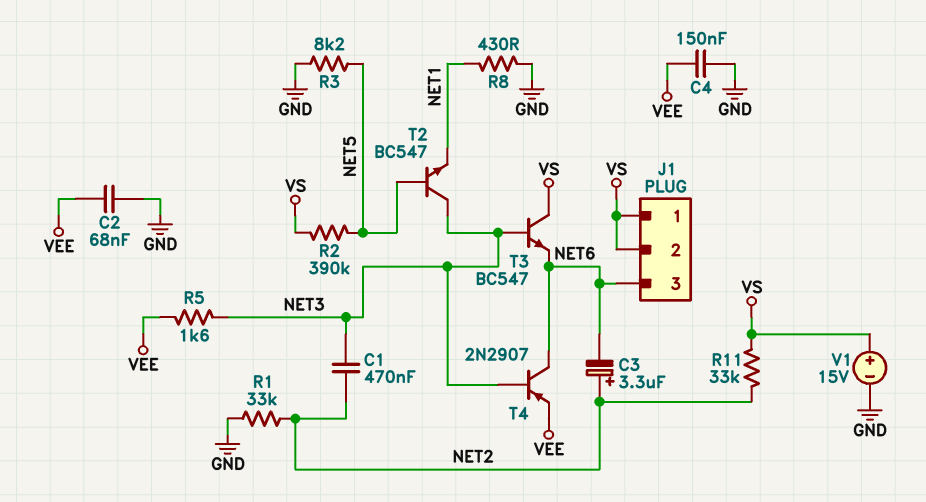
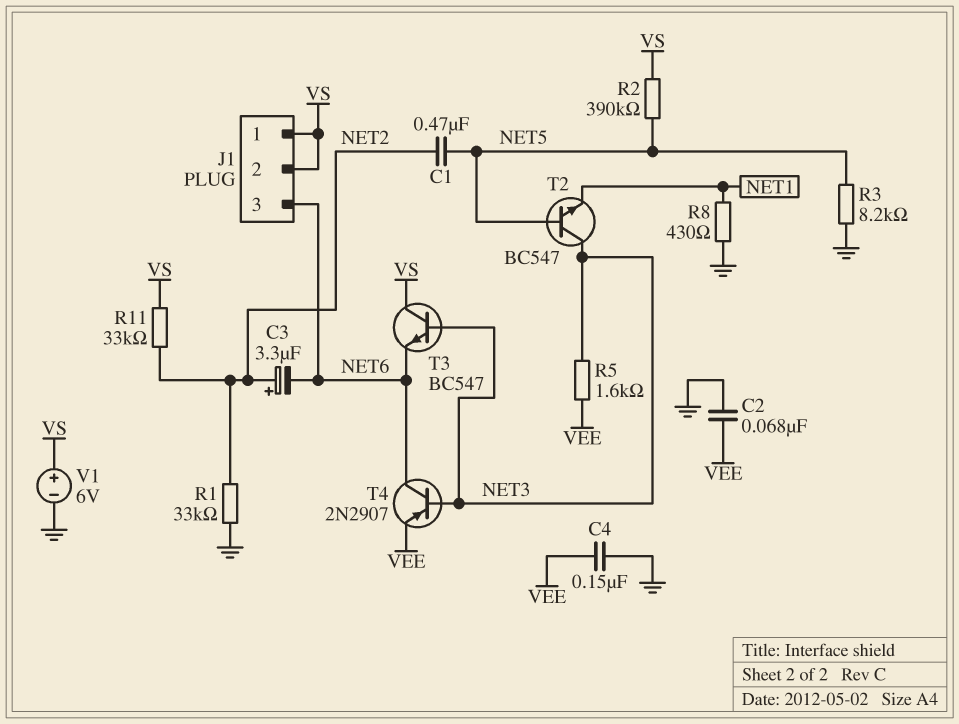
C1: 470nF (NET2, NET3) -> 470nF (NET2, NET5)
V1: 15V (plus VS, minus GND) -> 6V (plus VS, minus GND)

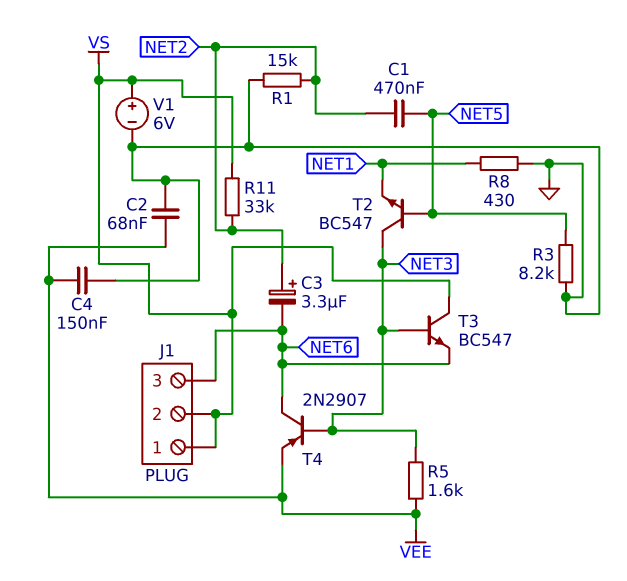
R1: 33k (GND, NET2) -> 15k (GND, NET2)
R2: 390k (NET5, VS) -> none

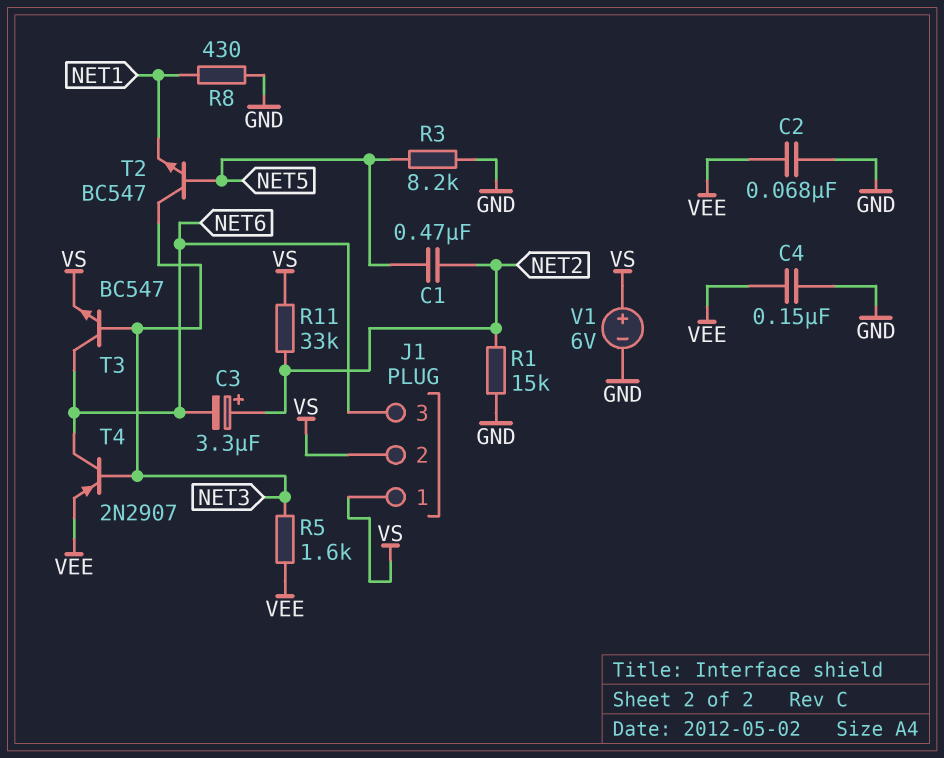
T3: NPN BC547 (B NET3, C VS, E NET6) -> NPN BC547 (B NET3, C NET6, E VS)

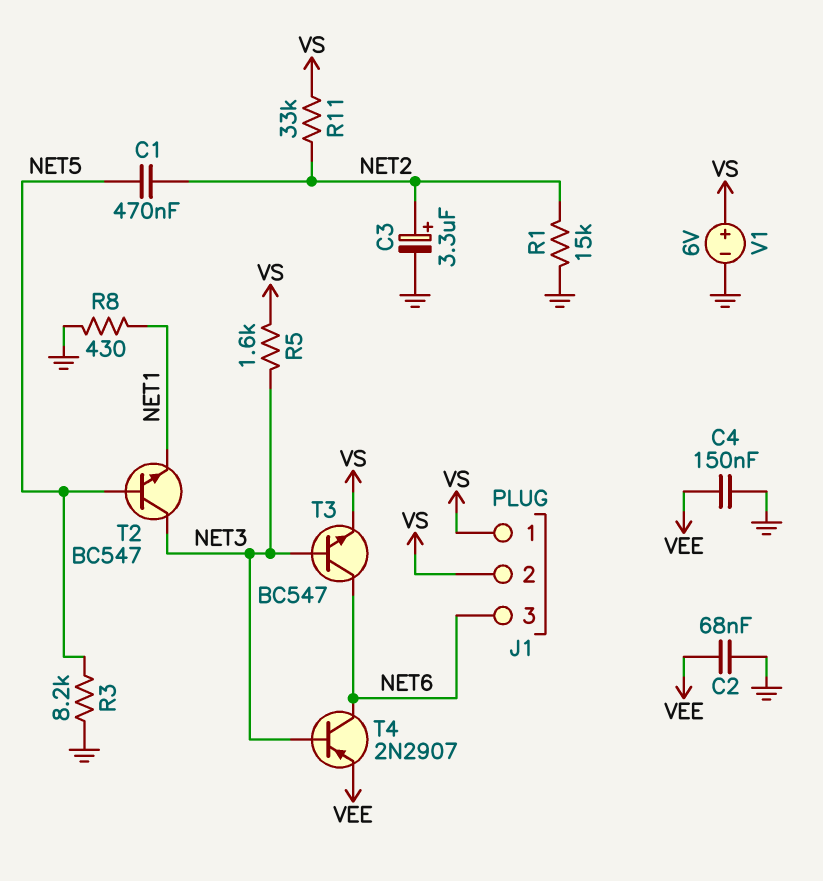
C3: 3.3uF (plus NET2, minus NET6) -> 3.3uF (plus NET2, minus GND)
R5: 1.6k (NET3, VEE) -> 1.6k (NET3, VS)

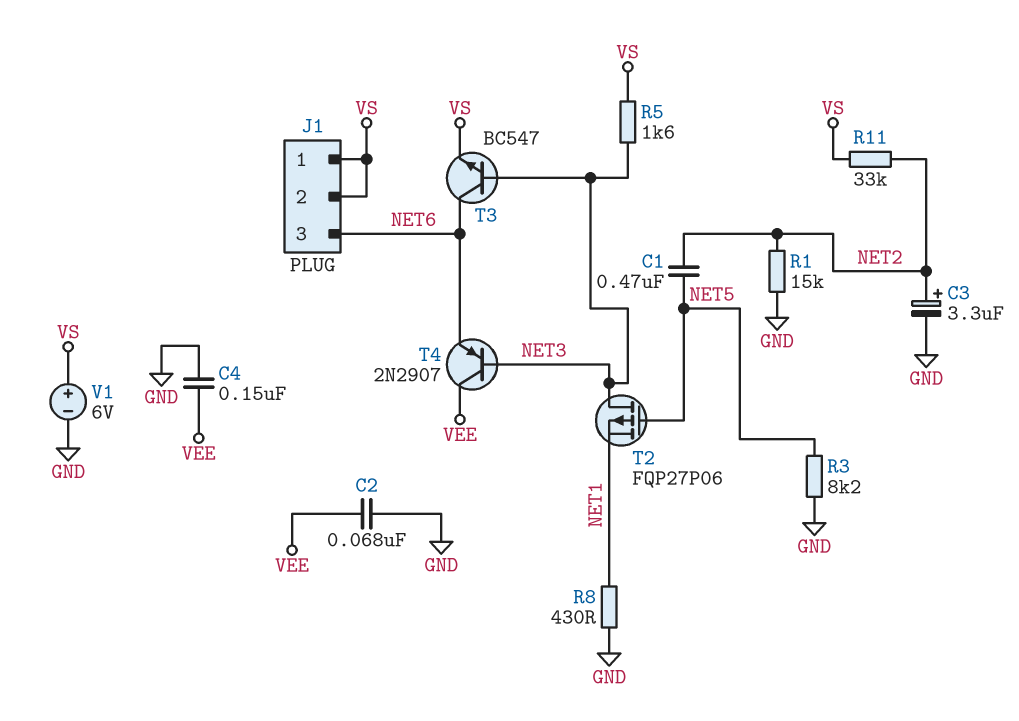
T2: NPN BC547 (B NET5, C NET3, E NET1) -> PMOS FQP27P06 (G NET5, D NET3, S NET1)
T4: PNP 2N2907 (B NET3, C NET6, E VEE) -> PNP 2N2907 (B NET3, C VEE, E NET6)

